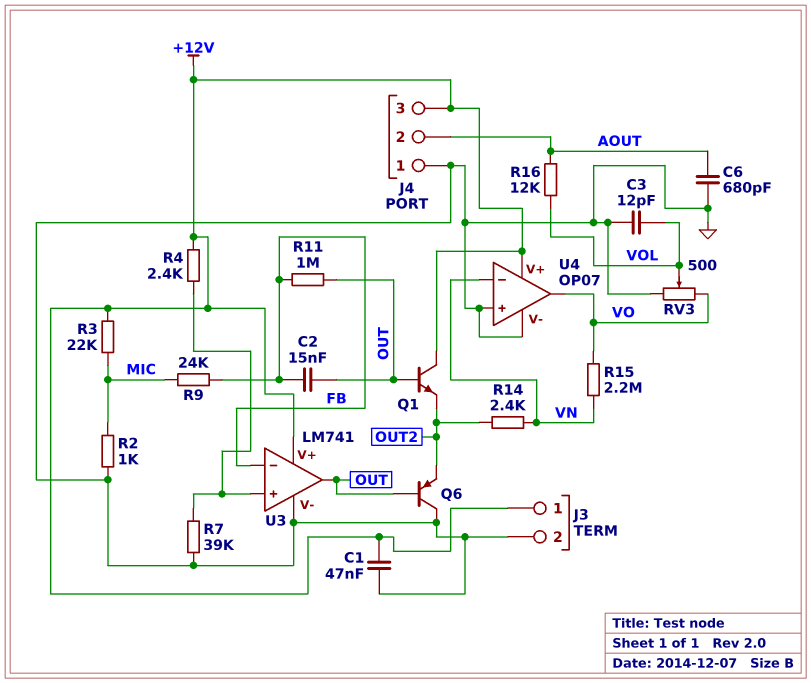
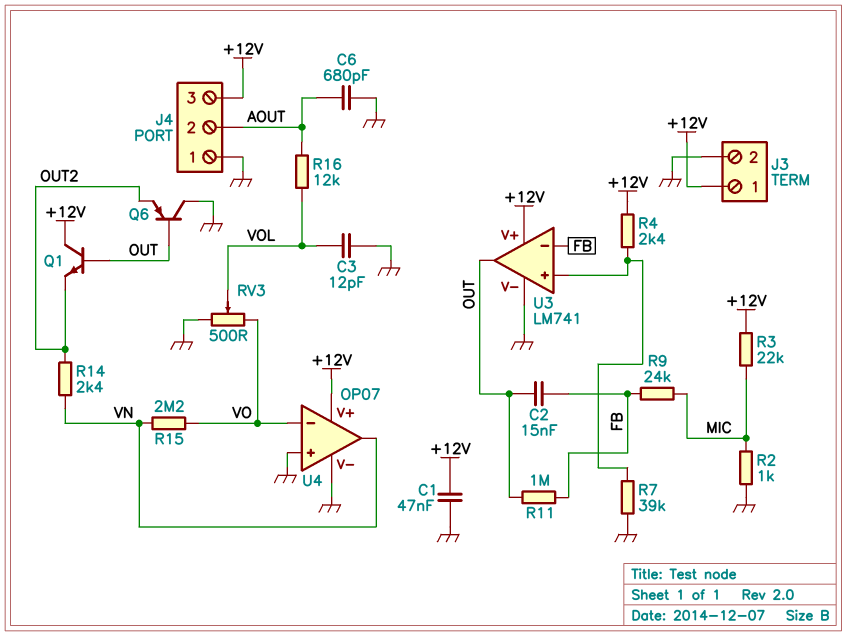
U4 pin in-: VN -> VO
U4 pin out: VO -> VN

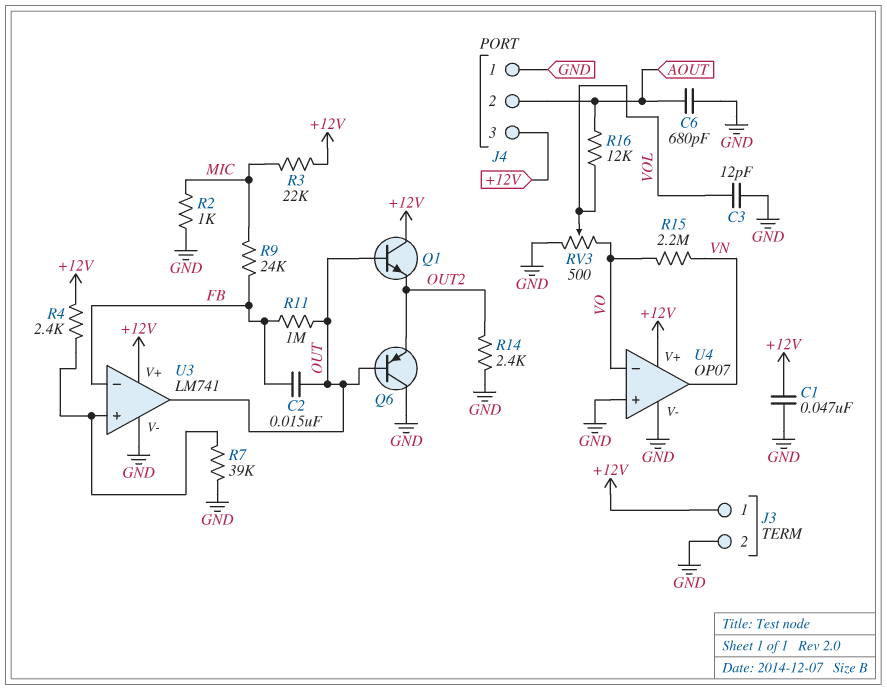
R14: 2.4k (OUT2, VN) -> 2.4k (GND, OUT2)

